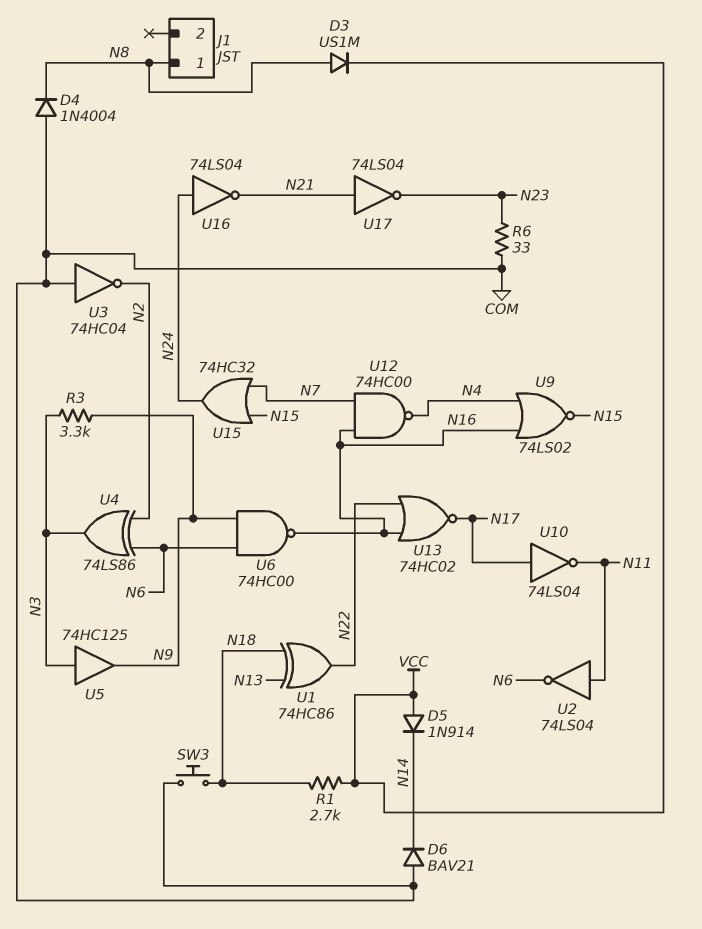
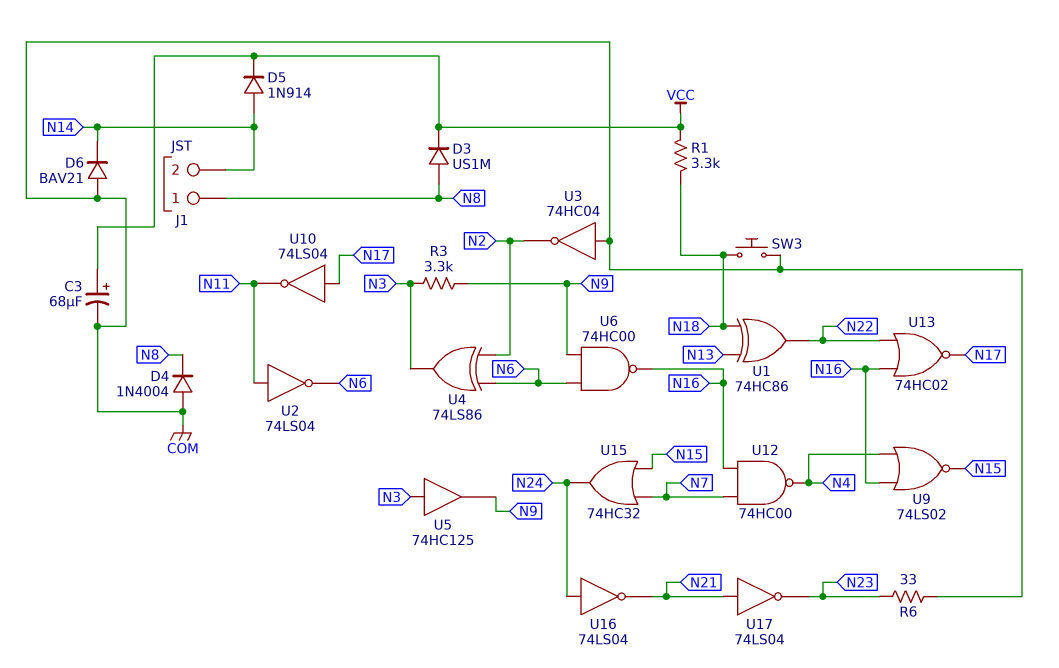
C3: none -> 68uF (plus VCC, minus COM)
D5: diode 1N914 (A VCC, K N14) -> diode 1N914 (A N14, K VCC)
J1 pin 2: none -> N14
R1: 2.7k (N18, VCC) -> 3.3k (N18, VCC)

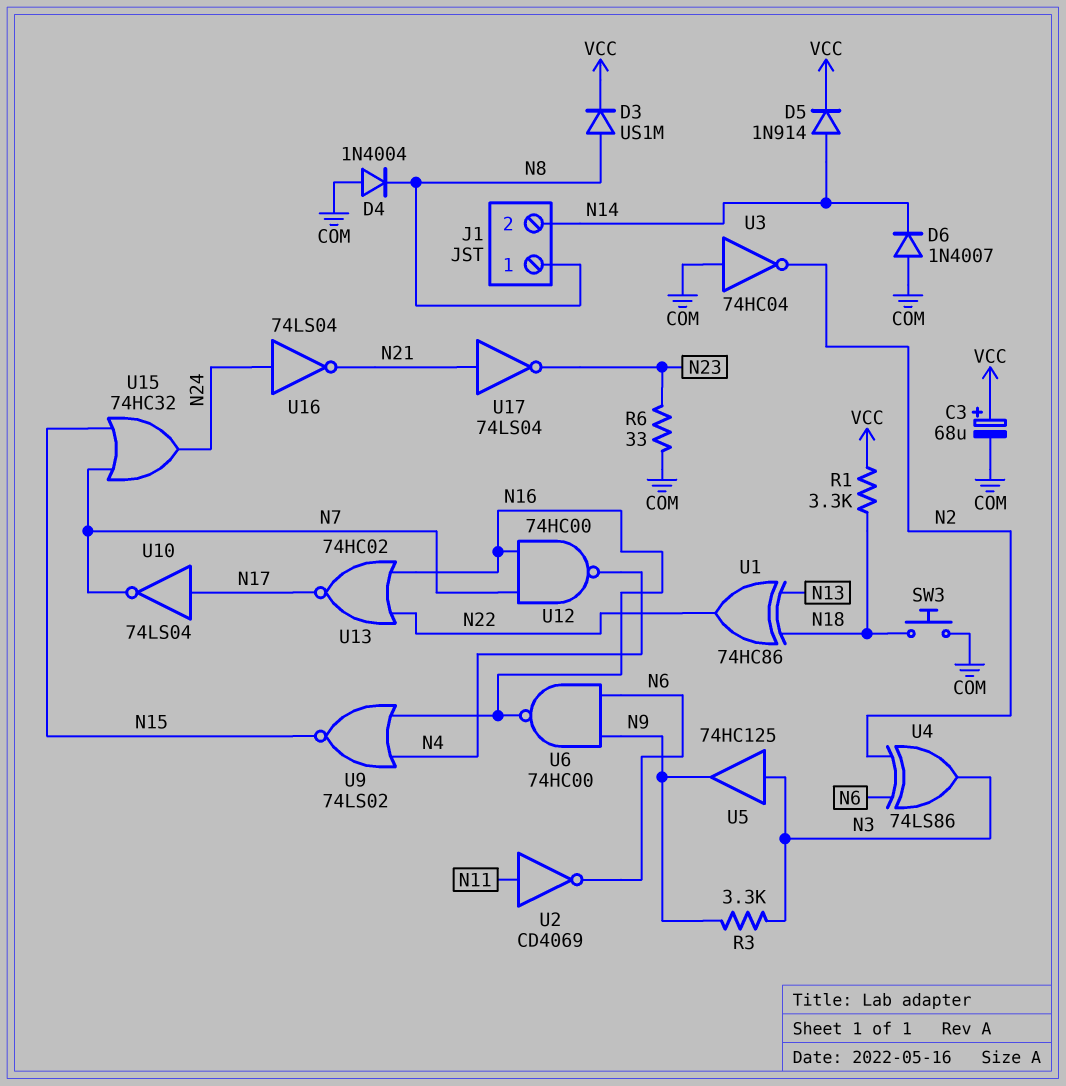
D6: diode BAV21 (A COM, K N14) -> diode 1N4007 (A COM, K N14)
U2: NOT 74LS04 (in N11, out N6) -> NOT CD4069 (in N11, out N6)
U10: NOT 74LS04 (in N17, out N11) -> NOT 74LS04 (in N17, out N7)

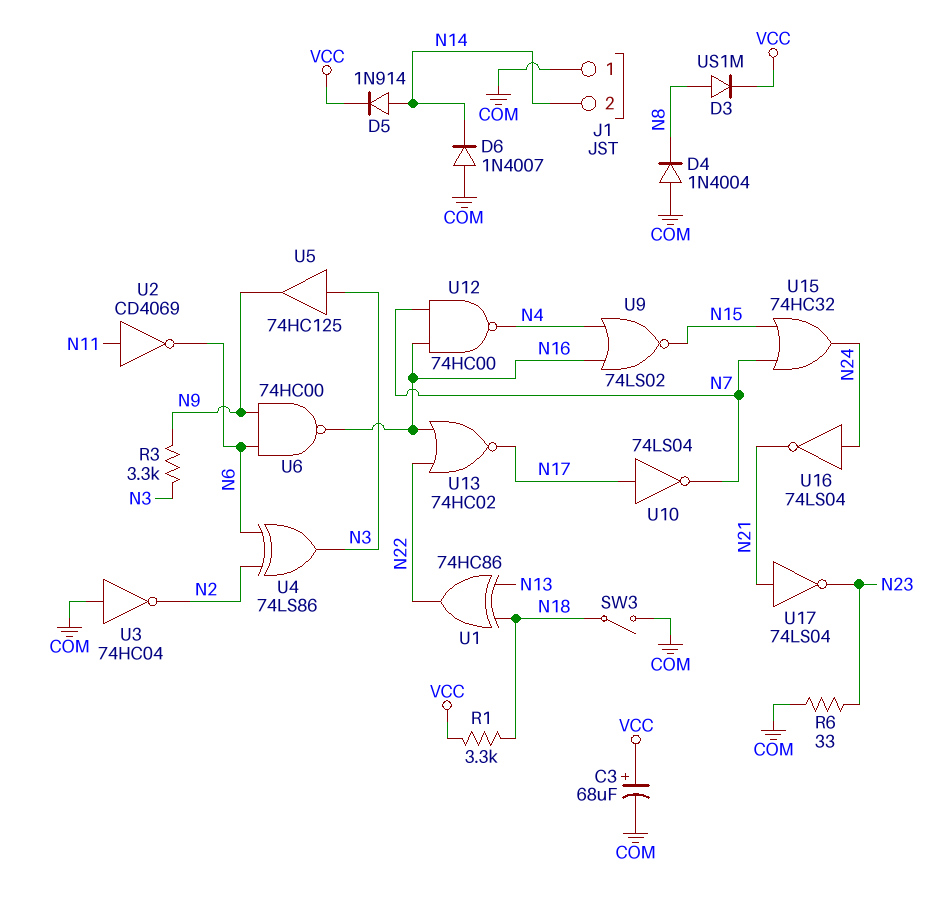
J1 pin 1: N8 -> COM
SW3: button (COM, N18) -> switch (COM, N18)

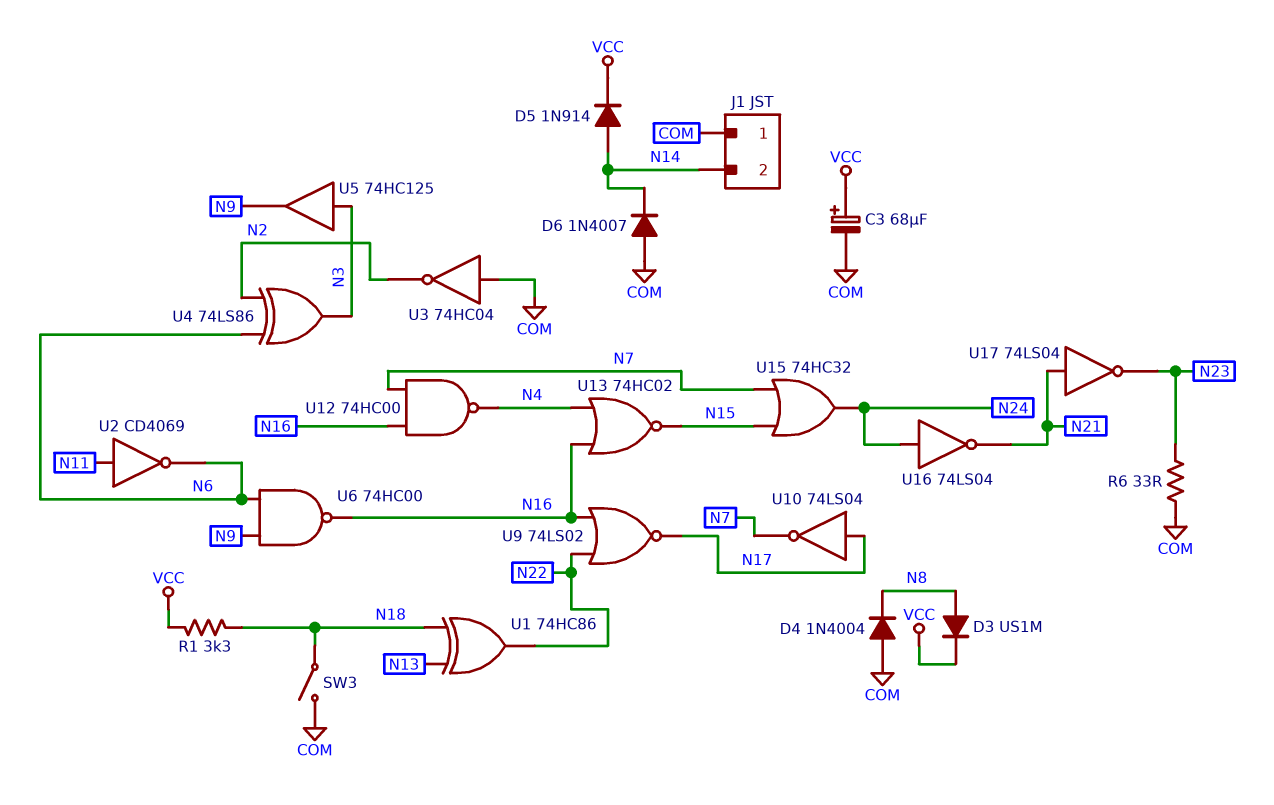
R3: 3.3k (N3, N9) -> none
U9: NOR 74LS02 (in N4, in N16, out N15) -> NOR 74LS02 (in N16, in N22, out N17)
U13: NOR 74HC02 (in N16, in N22, out N17) -> NOR 74HC02 (in N4, in N16, out N15)

